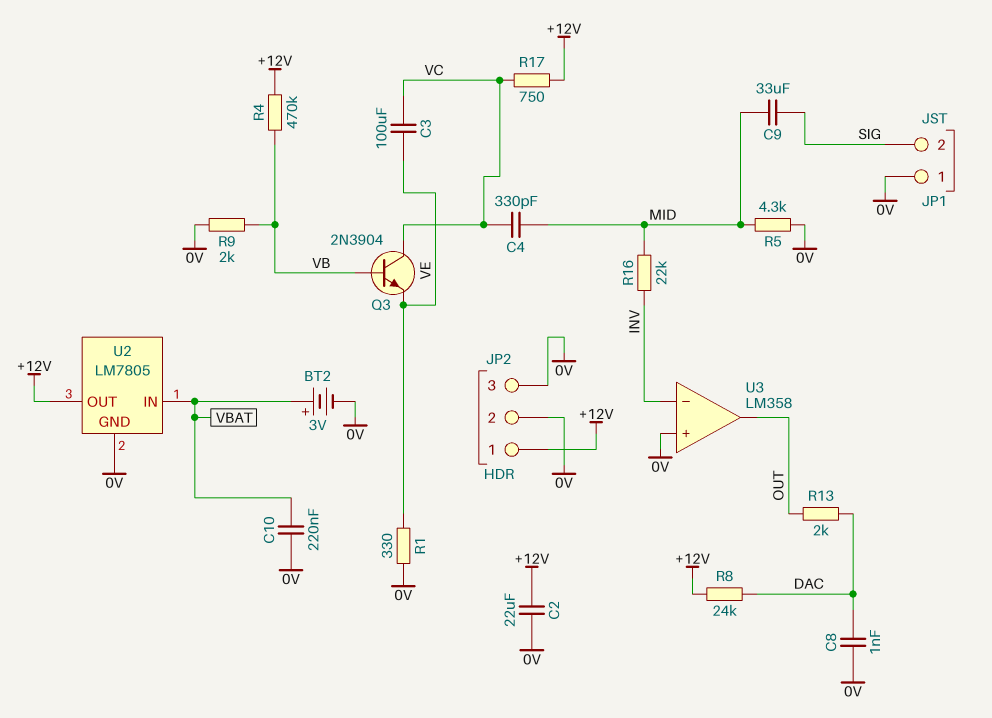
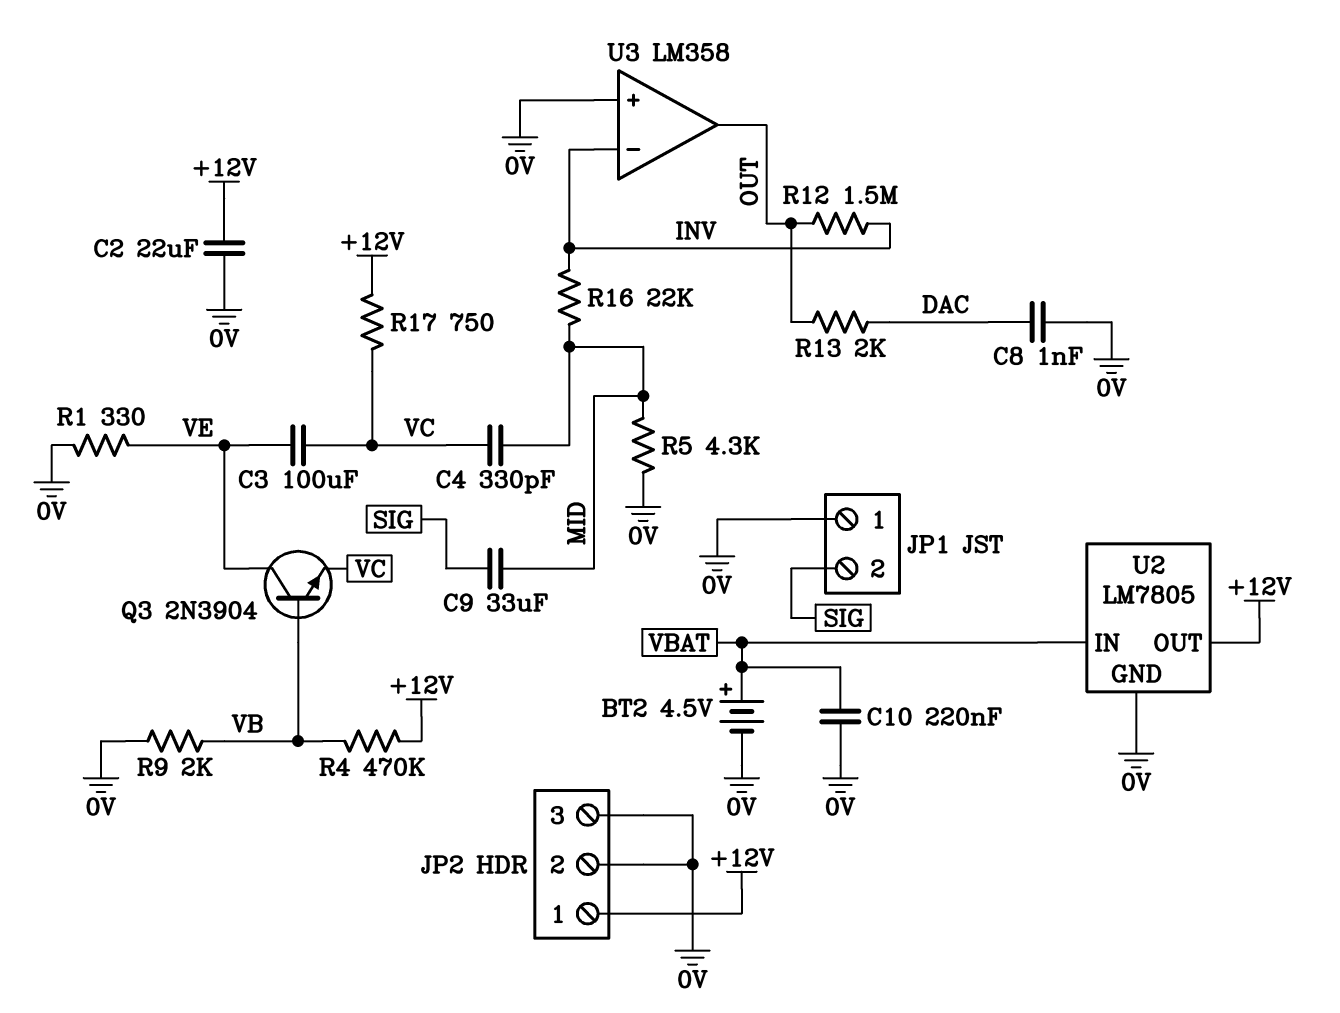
BT2: 3V (plus VBAT, minus 0V) -> 4.5V (plus VBAT, minus 0V)
Q3: NPN 2N3904 (B VB, C VC, E VE) -> NPN 2N3904 (B VB, C VE, E VC)
R8: 24k (+12V, DAC) -> none
R12: none -> 1.5M (INV, OUT)

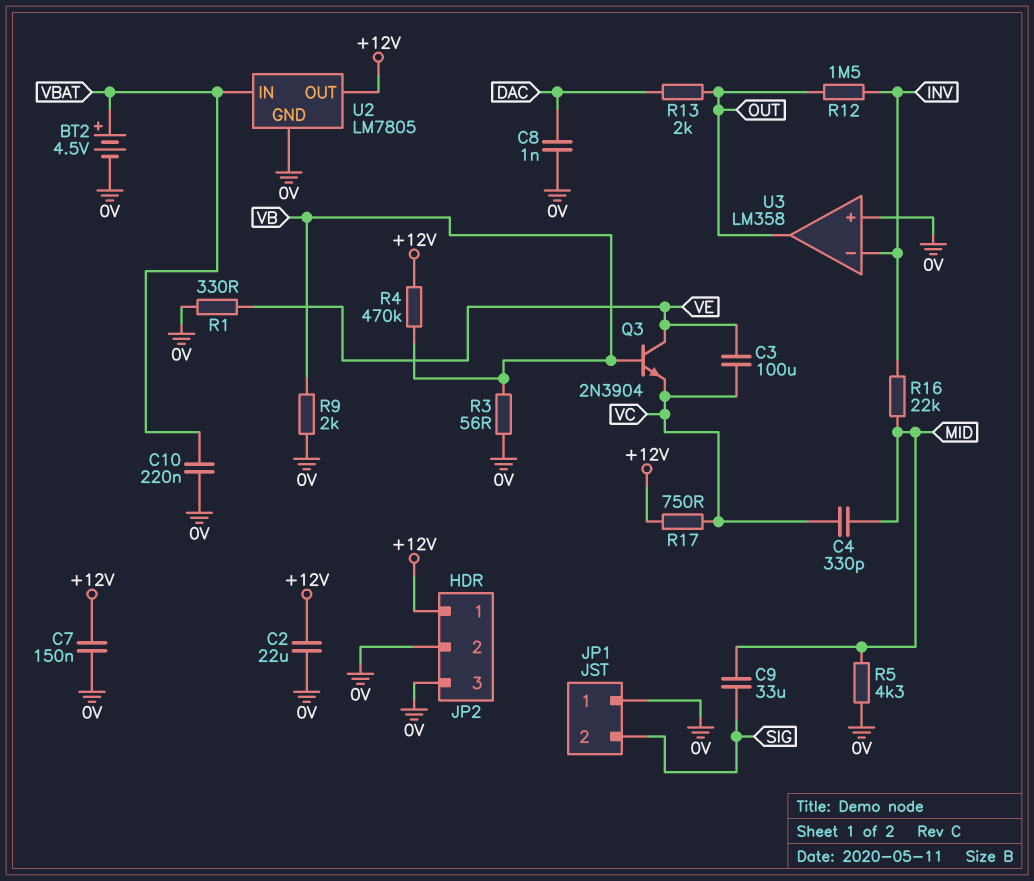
C7: none -> 150nF (+12V, 0V)
R3: none -> 56 (0V, VB)

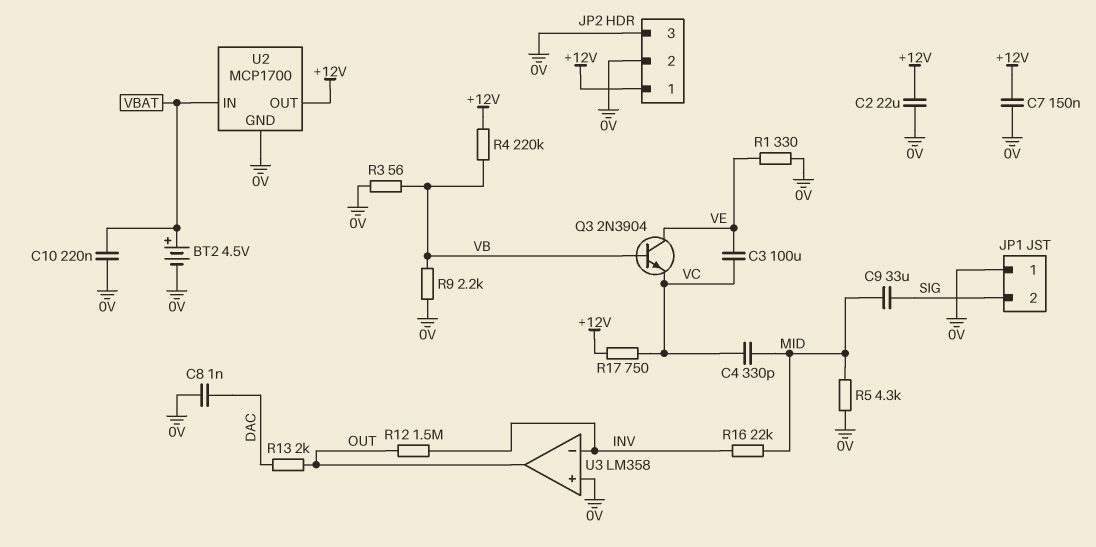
R4: 470k (+12V, VB) -> 220k (+12V, VB)
R9: 2k (0V, VB) -> 2.2k (0V, VB)
U2: LM7805 -> MCP1700

